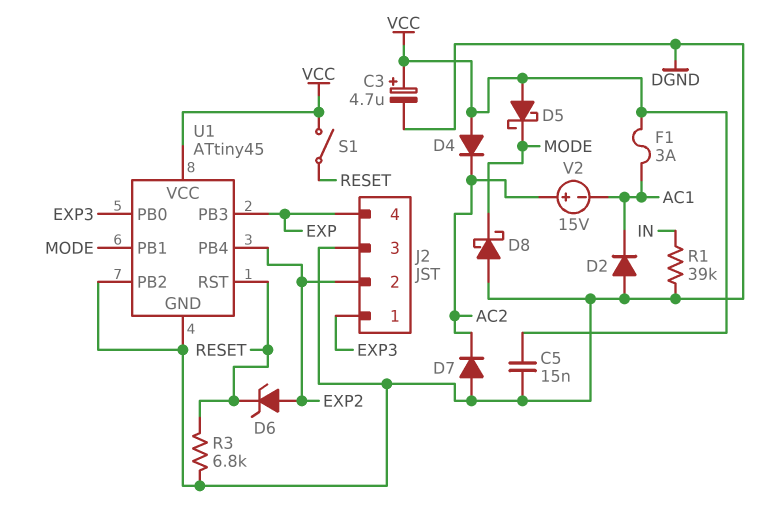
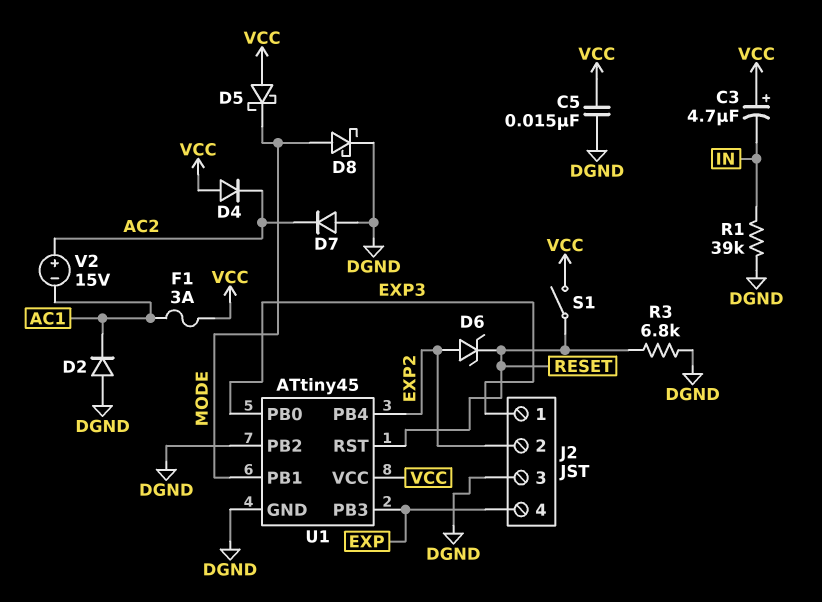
C3: 4.7uF (plus VCC, minus DGND) -> 4.7uF (plus VCC, minus IN)
D8: schottky (A DGND, K MODE) -> schottky (A MODE, K DGND)

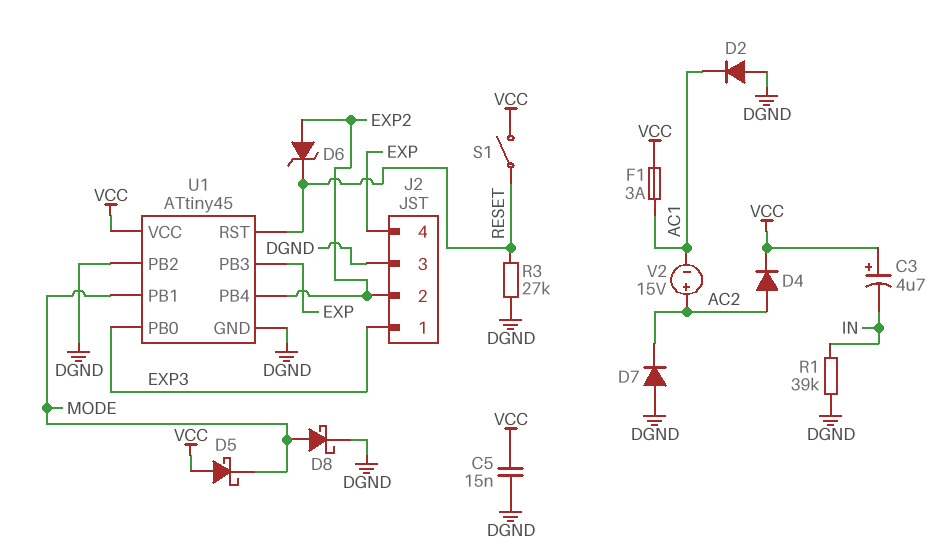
D4: diode (A VCC, K AC2) -> diode (A AC2, K VCC)
R3: 6.8k (DGND, RESET) -> 27k (DGND, RESET)

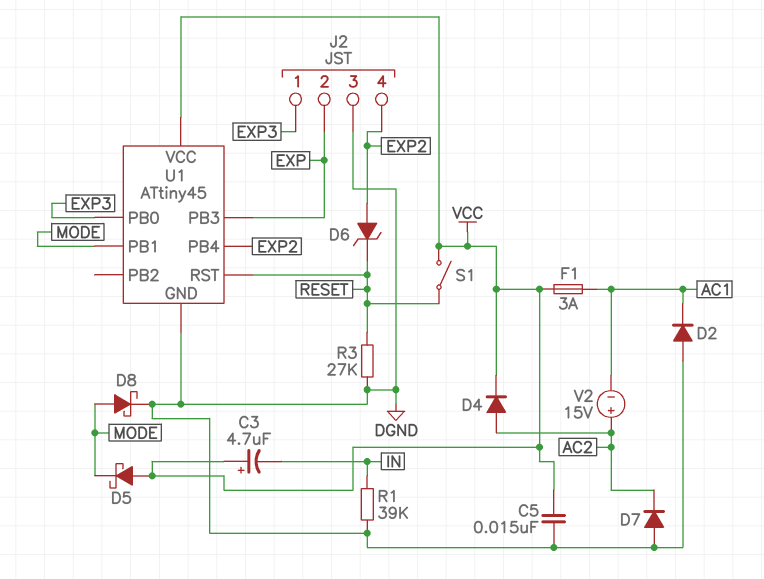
J2 pin 2: EXP2 -> EXP
J2 pin 4: EXP -> EXP2
U1 pin PB2: DGND -> none

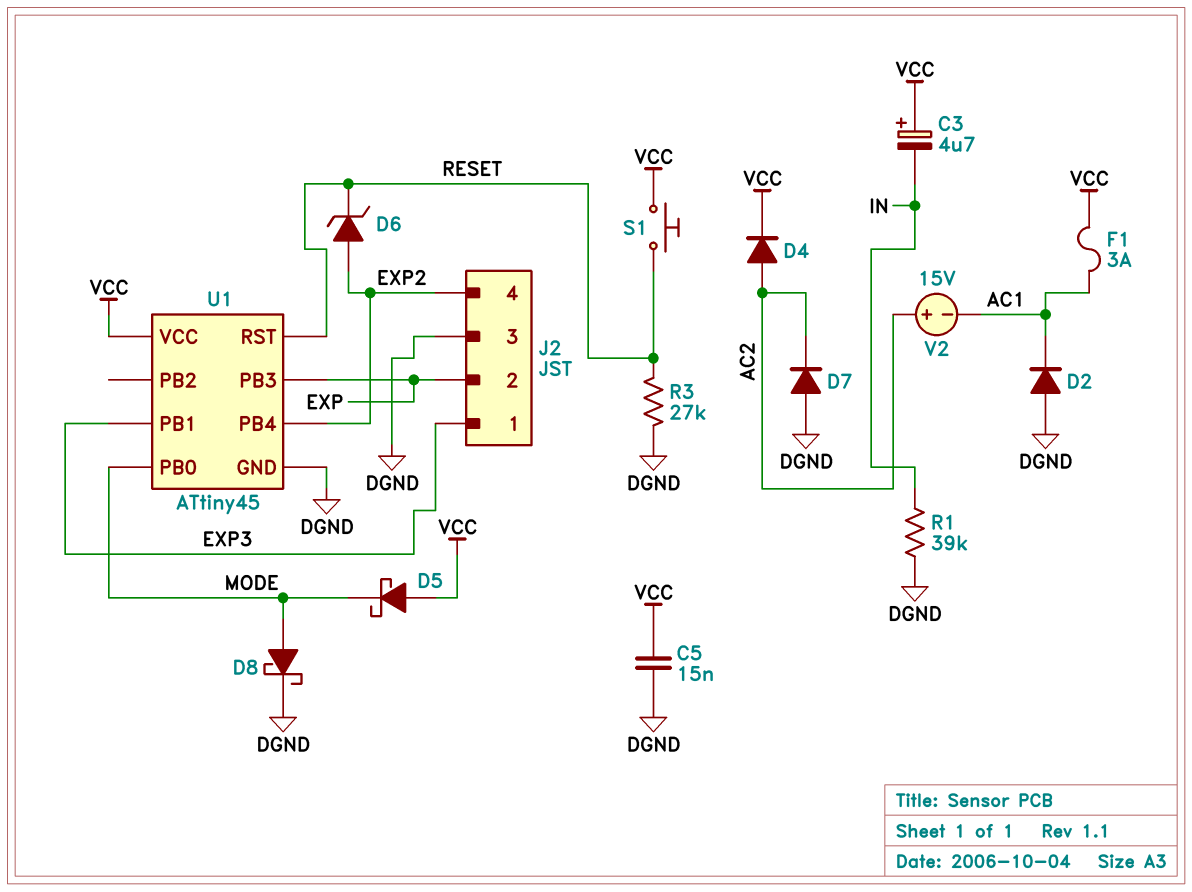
S1: switch (RESET, VCC) -> button (RESET, VCC)
U1 pin PB0: EXP3 -> MODE
U1 pin PB1: MODE -> EXP3

